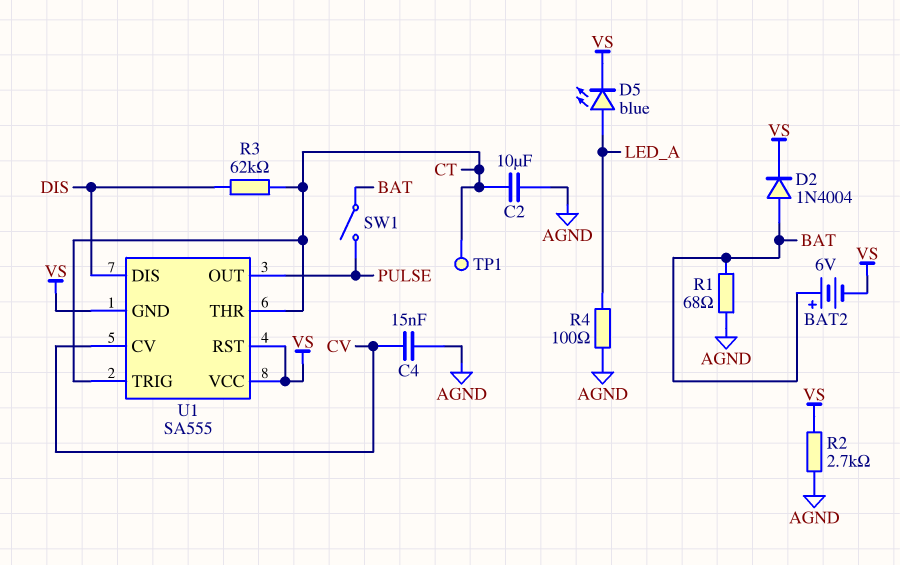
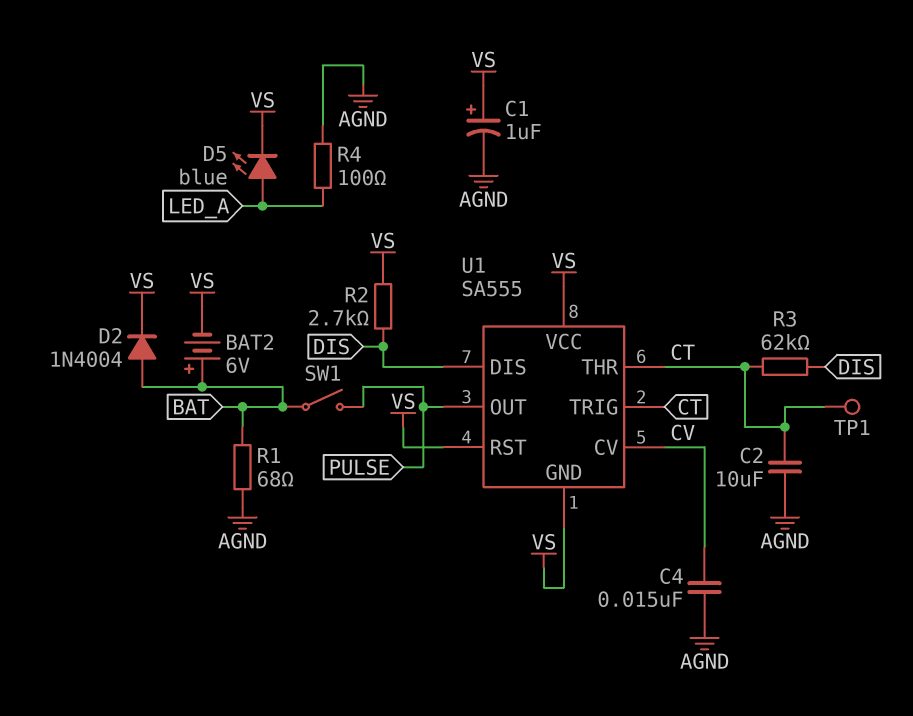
C1: none -> 1uF (plus VS, minus AGND)
R2: 2.7k (AGND, VS) -> 2.7k (DIS, VS)

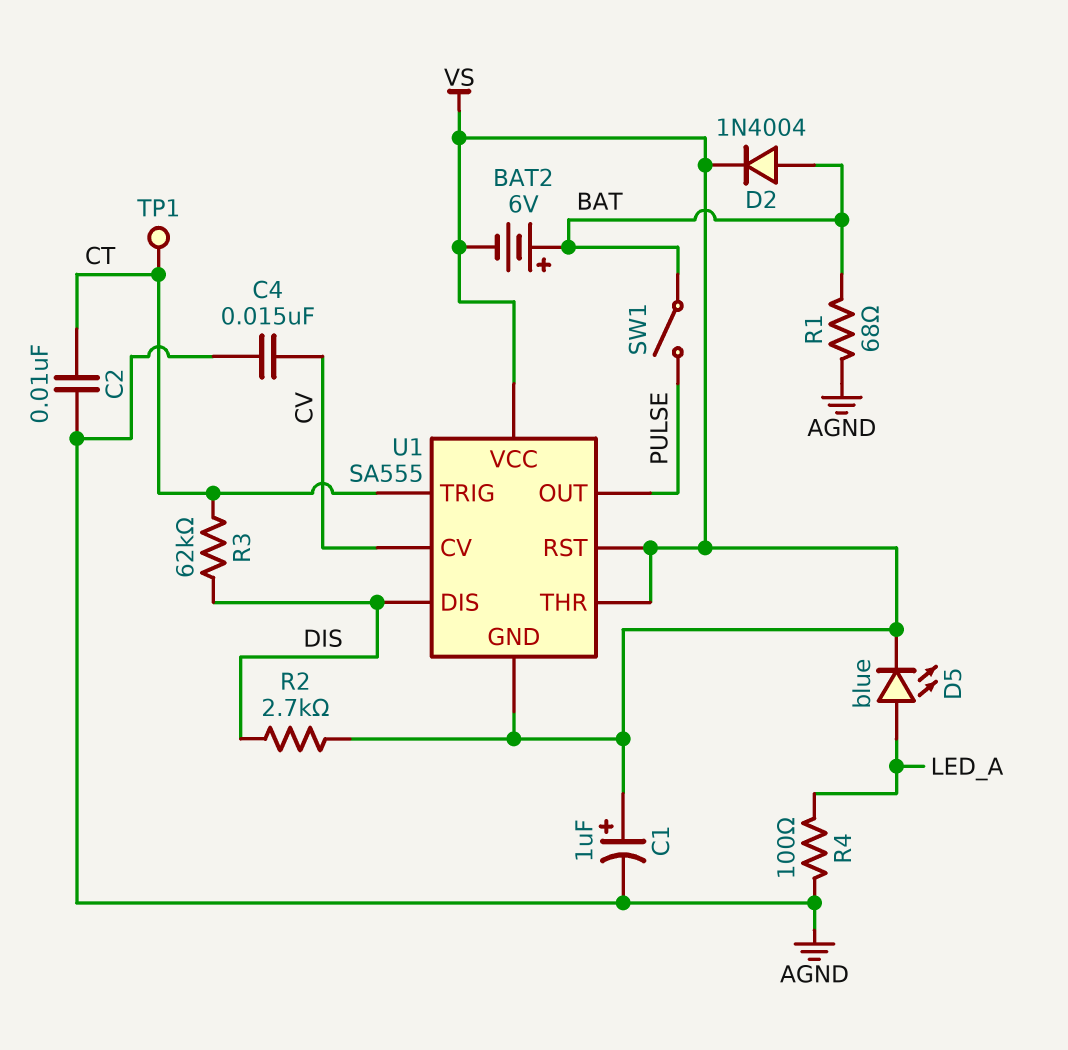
C2: 10uF (AGND, CT) -> 10nF (AGND, CT)
U1 pin THR: CT -> VS

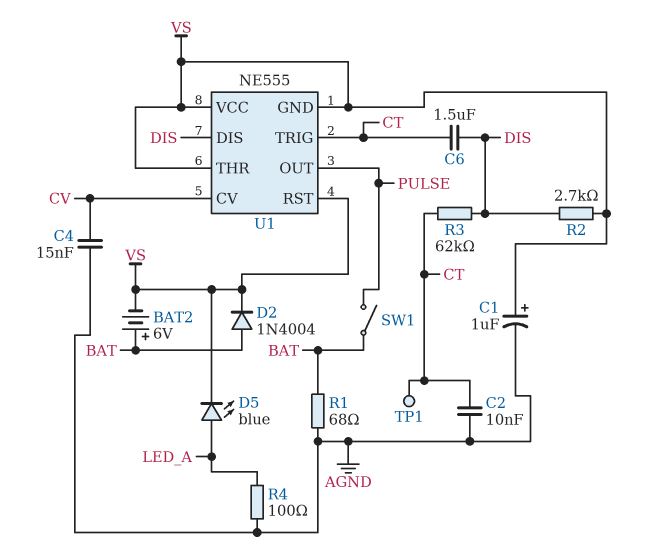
C6: none -> 1.5uF (CT, DIS)
U1: SA555 -> NE555

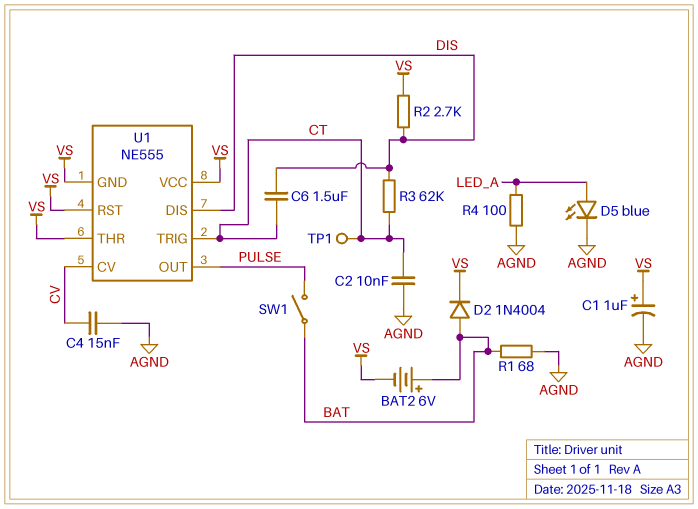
D5: LED blue (A LED_A, K VS) -> LED blue (A LED_A, K AGND)

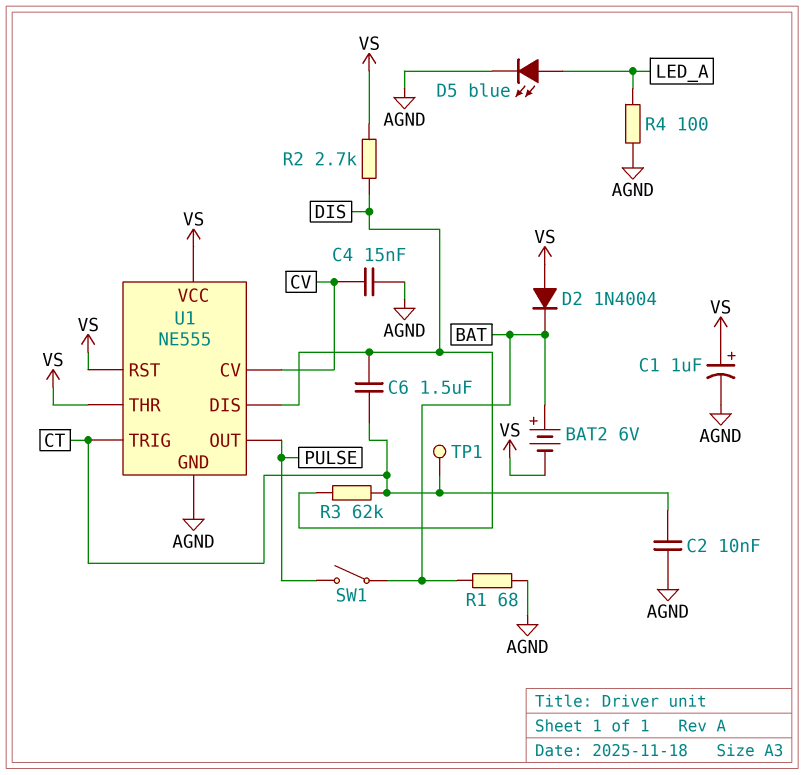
D2: diode 1N4004 (A BAT, K VS) -> diode 1N4004 (A VS, K BAT)
U1 pin GND: VS -> AGND

